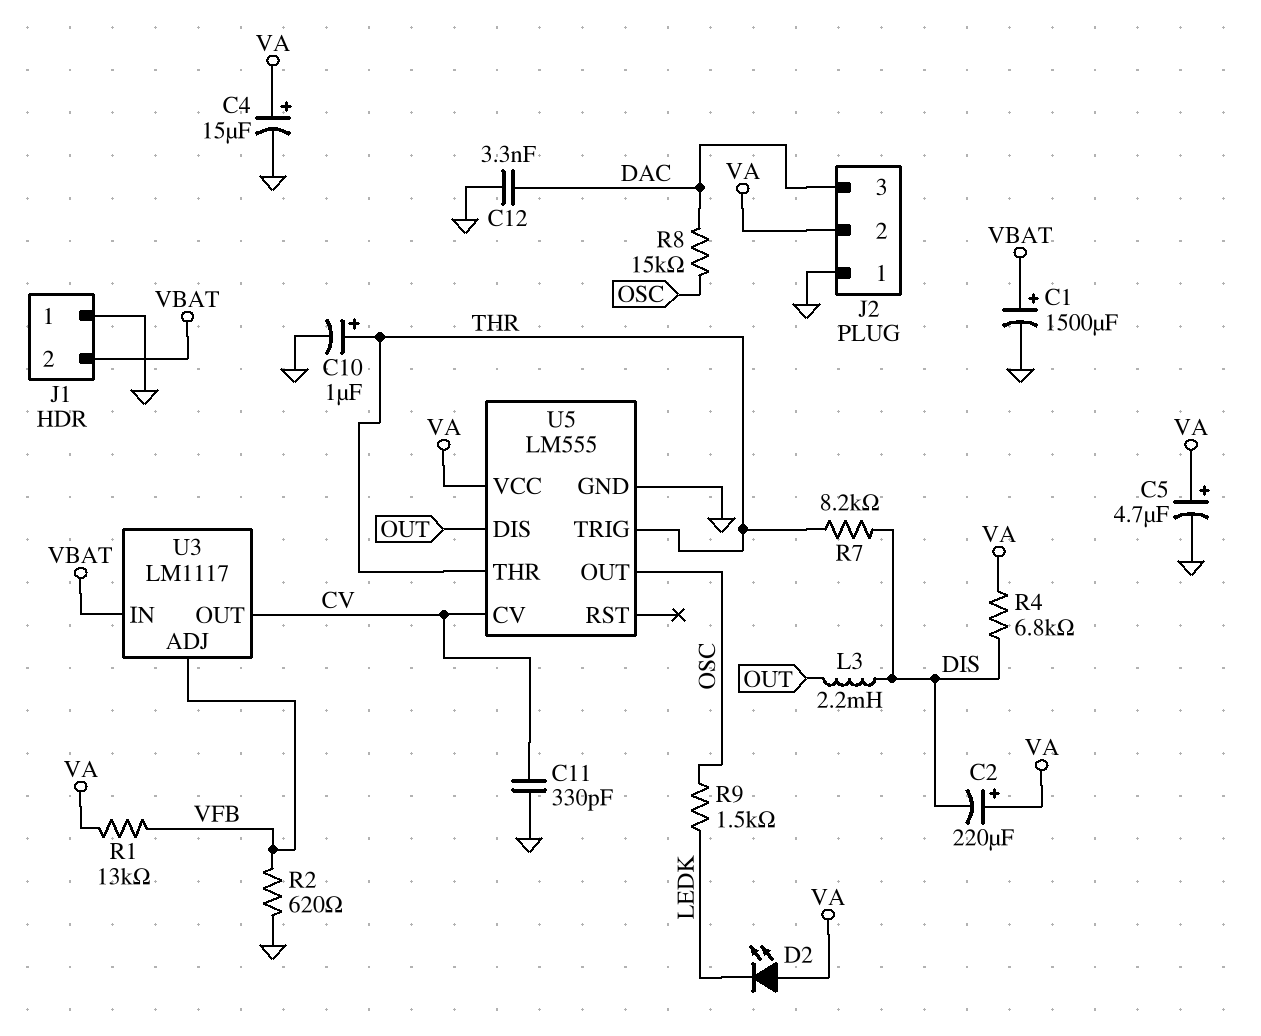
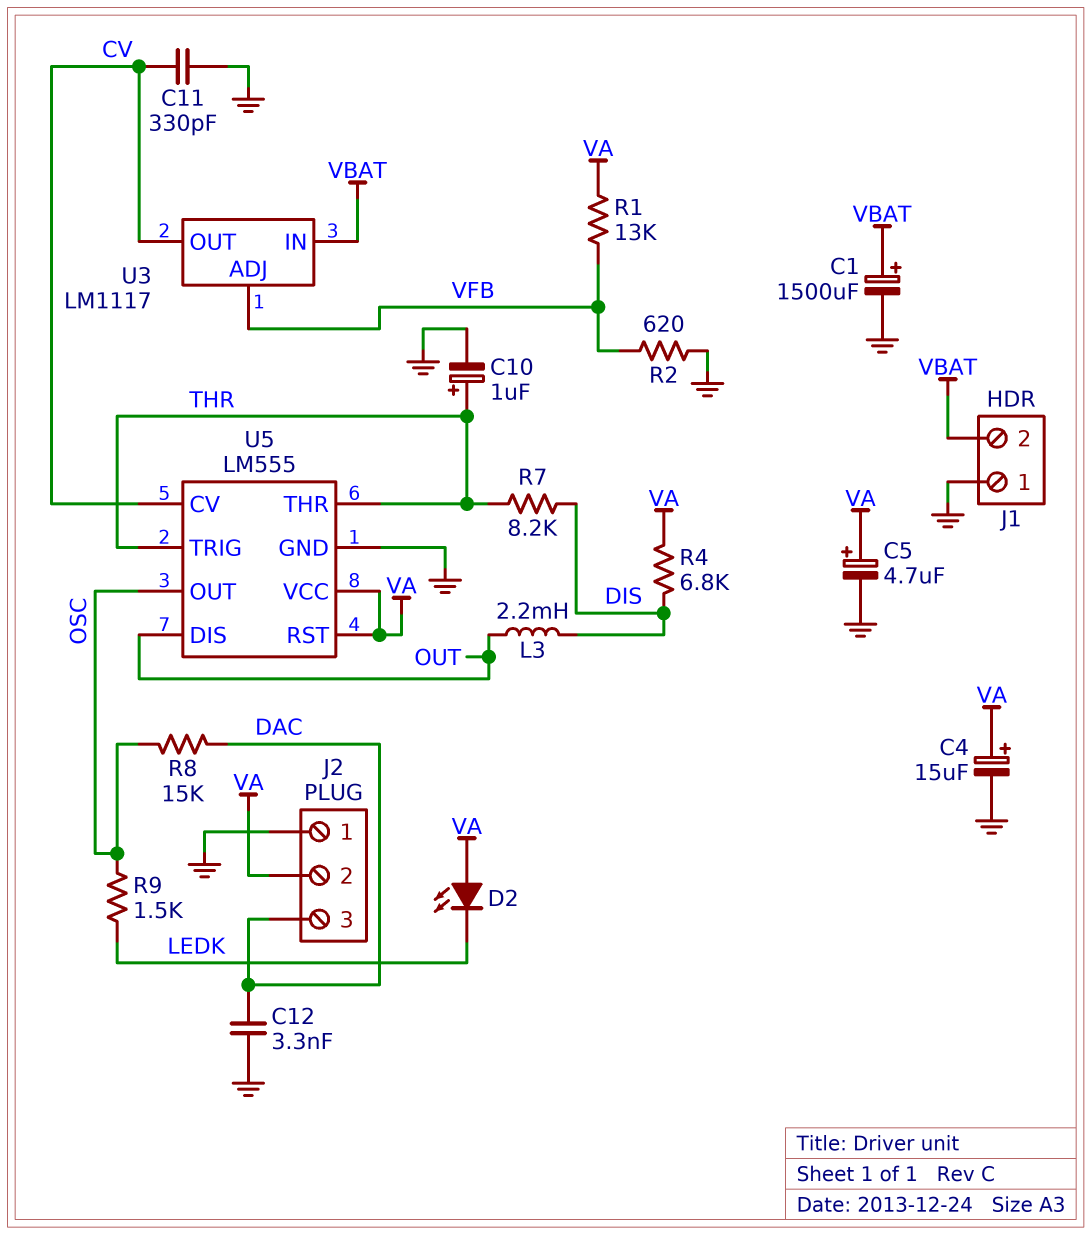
C2: 220uF (plus VA, minus DIS) -> none
U5 pin RST: none -> VA

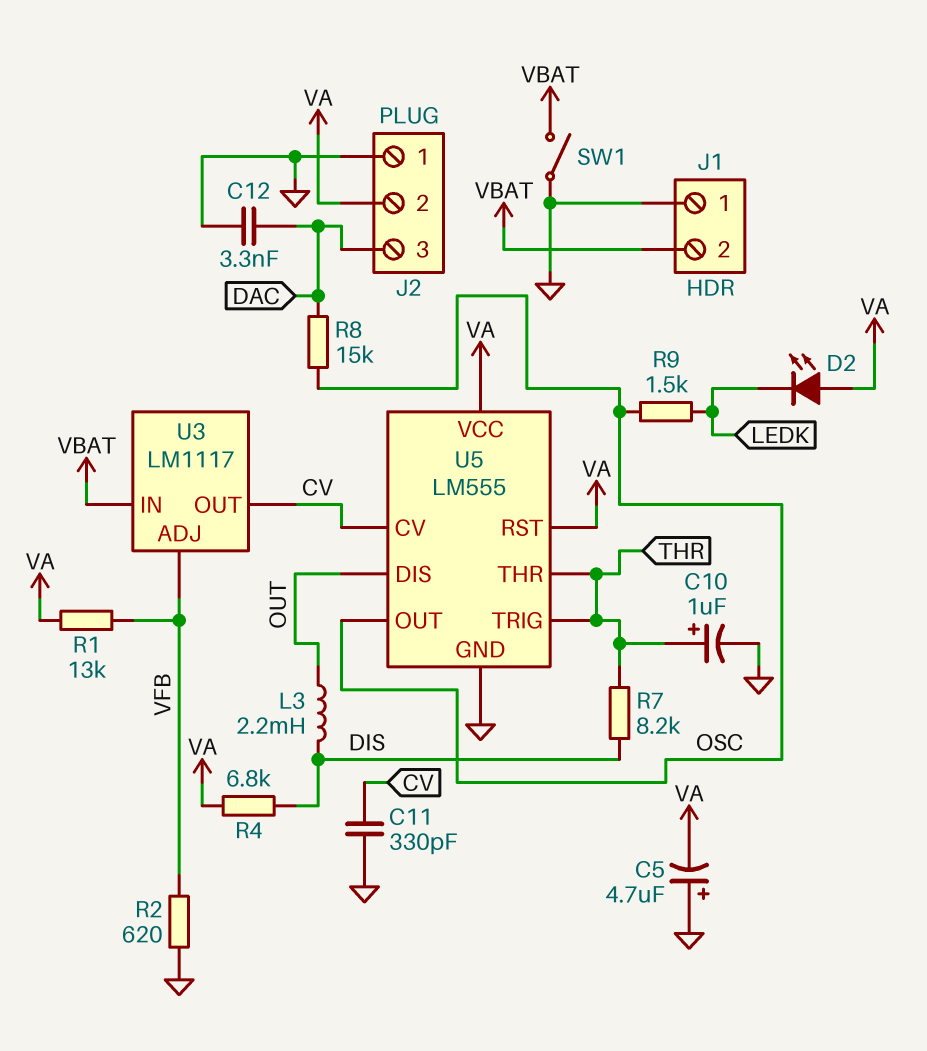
C1: 1500uF (plus VBAT, minus GND) -> none
C4: 15uF (plus VA, minus GND) -> none
C5: 4.7uF (plus VA, minus GND) -> 4.7uF (plus GND, minus VA)
SW1: none -> switch (GND, VBAT)

